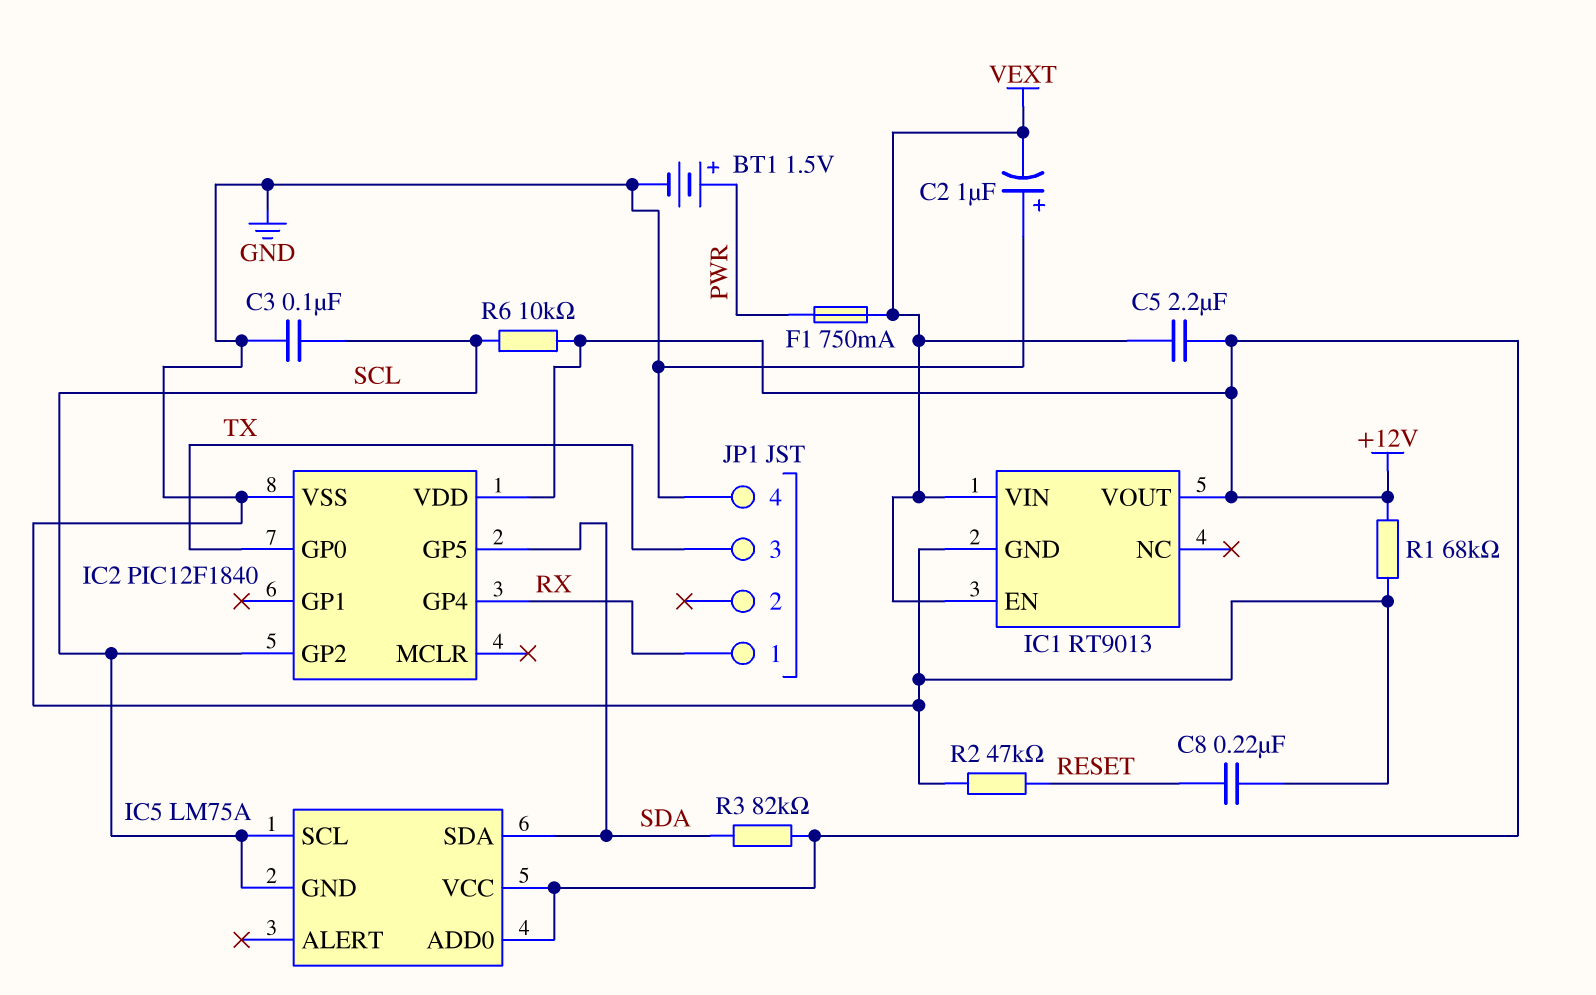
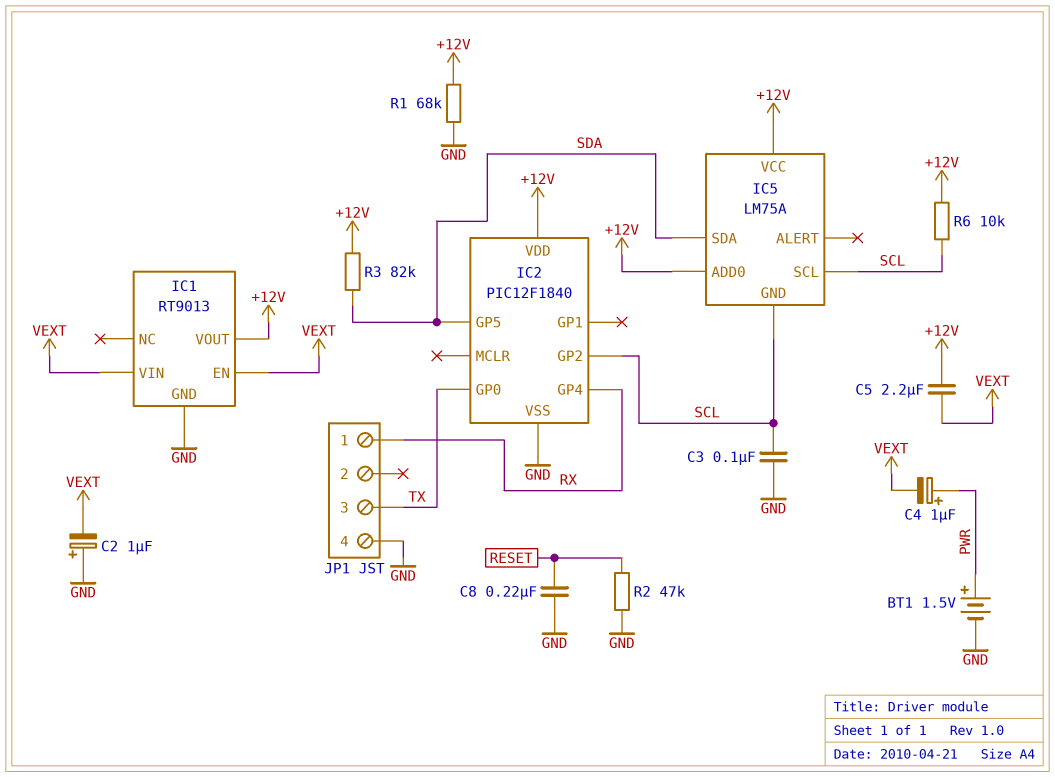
C4: none -> 1uF (plus PWR, minus VEXT)
F1: 750mA (PWR, VEXT) -> none

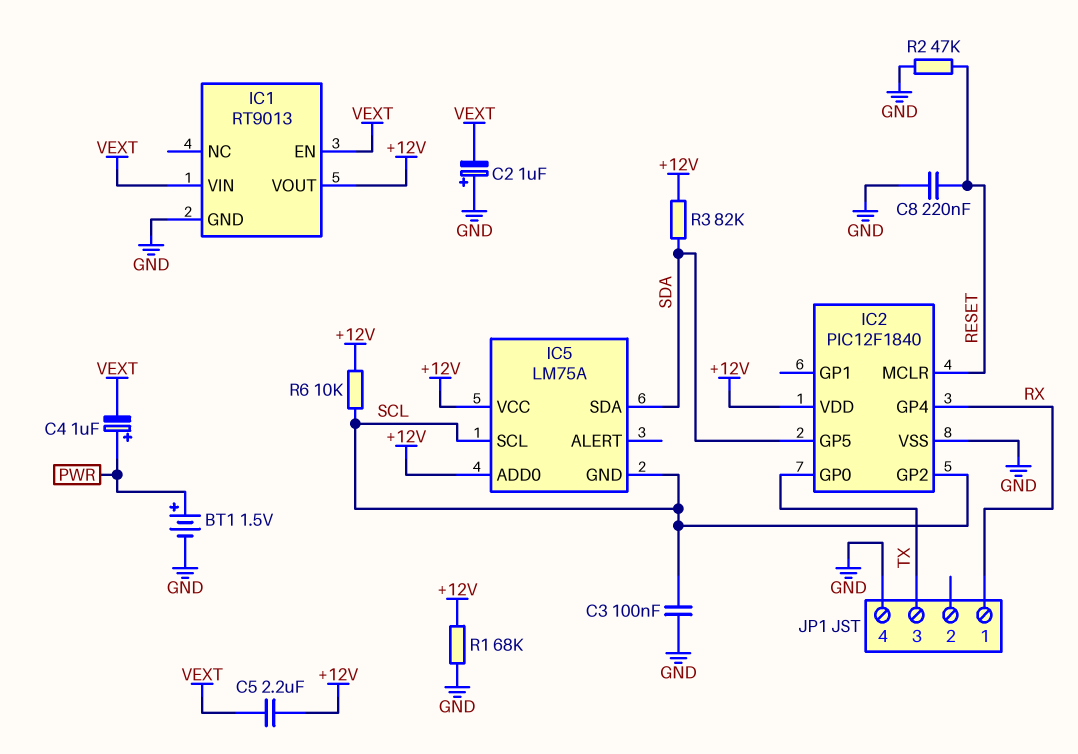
IC2 pin MCLR: none -> RESET

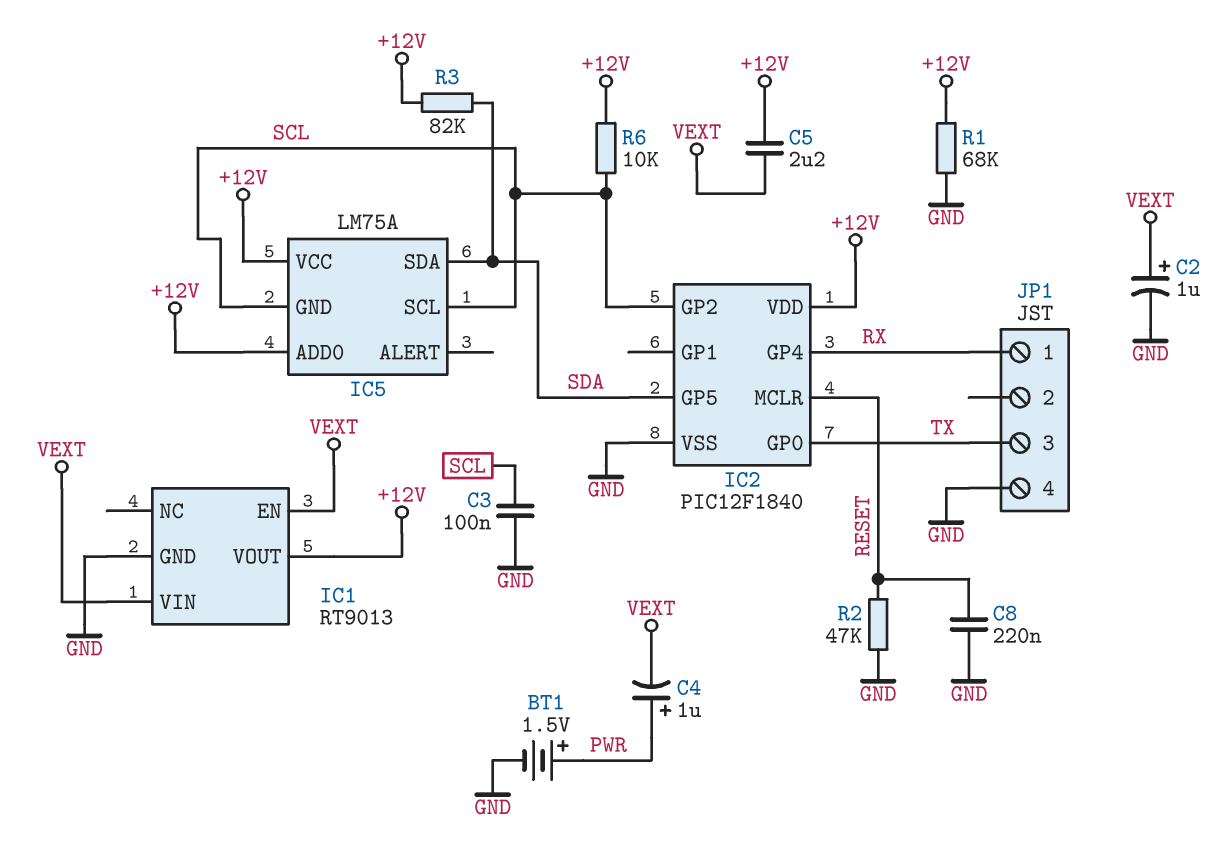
C2: 1uF (plus GND, minus VEXT) -> 1uF (plus VEXT, minus GND)

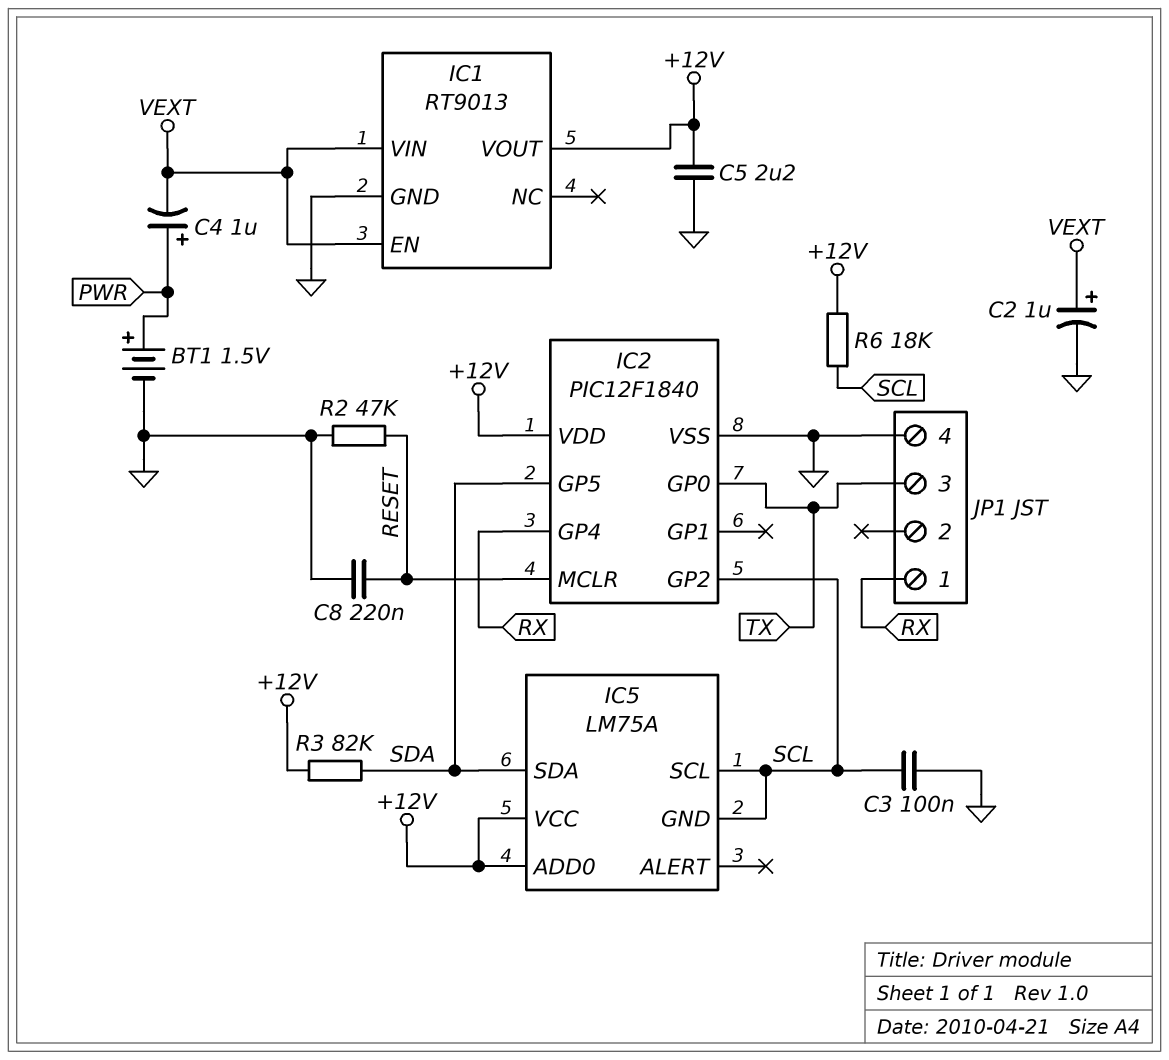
C5: 2.2uF (+12V, VEXT) -> 2.2uF (+12V, GND)
R1: 68k (+12V, GND) -> none
R6: 10k (+12V, SCL) -> 18k (+12V, SCL)

